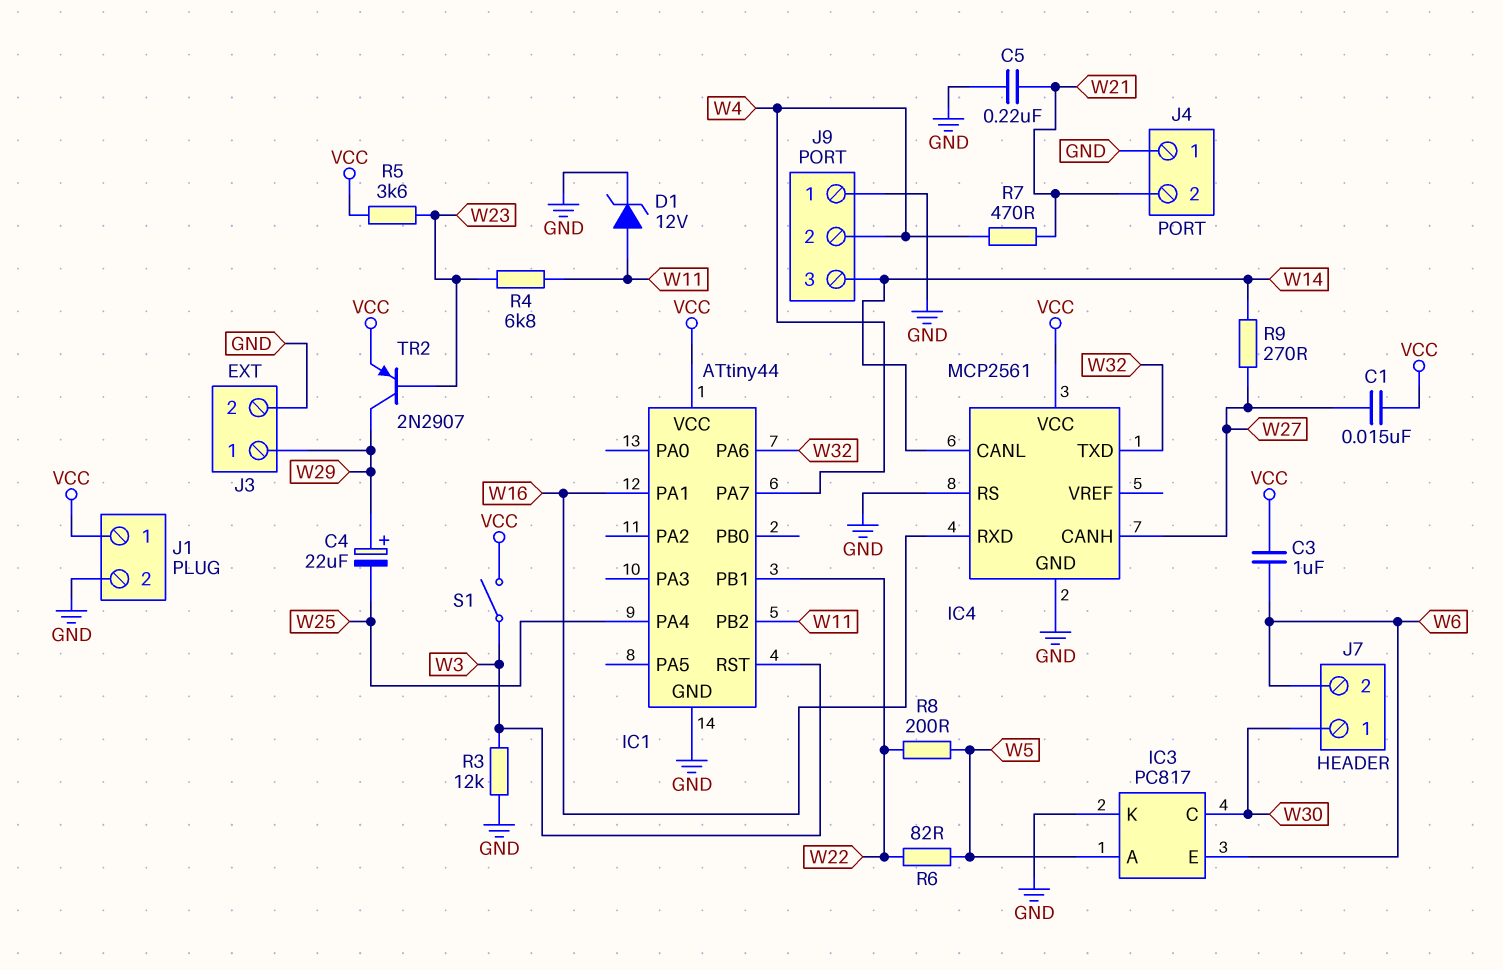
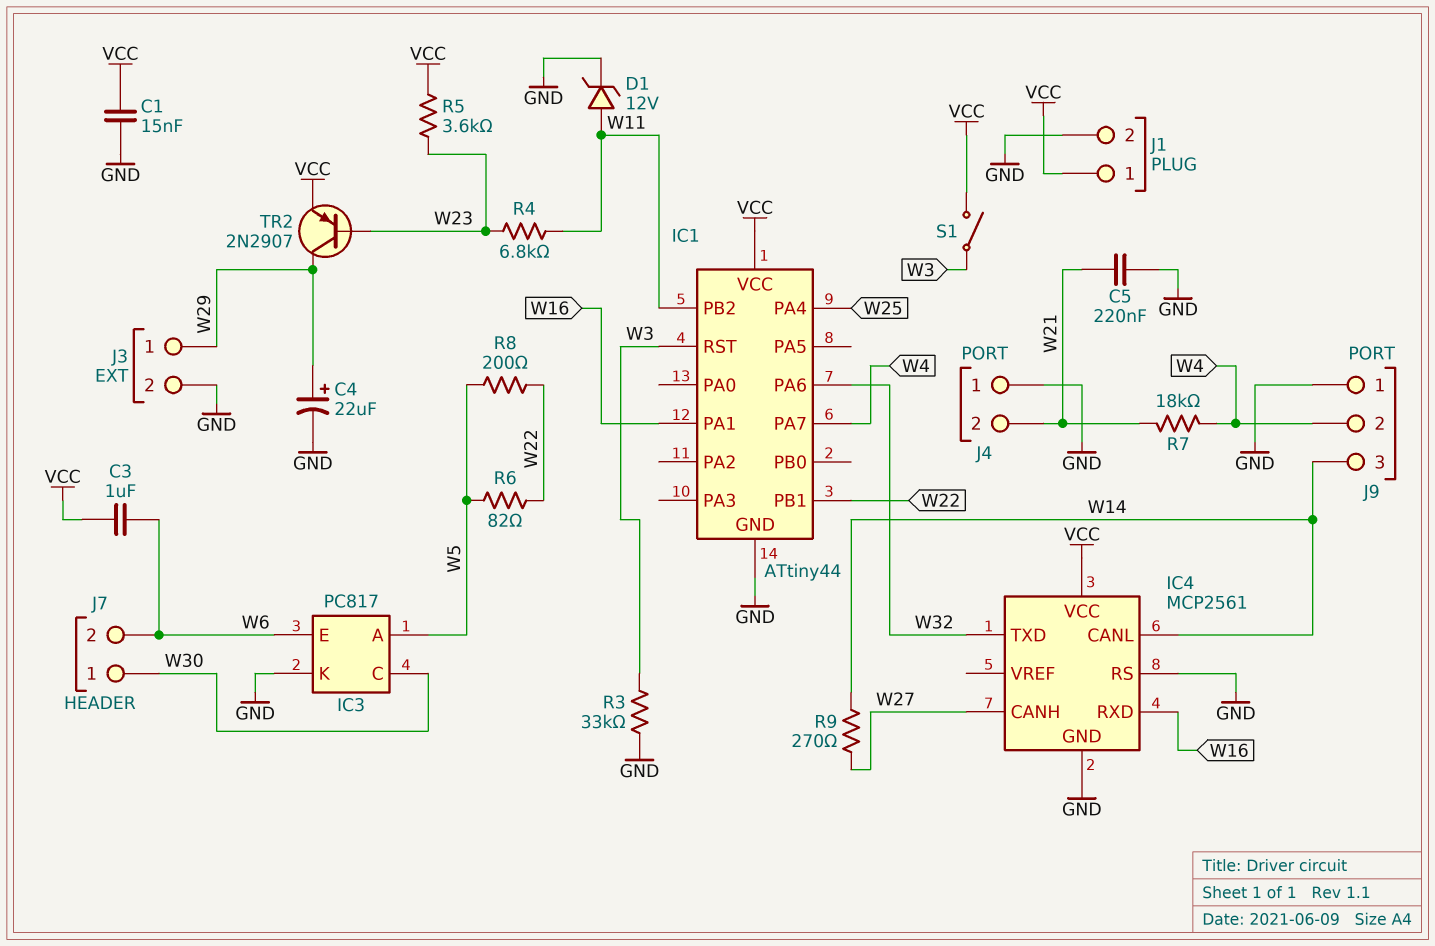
C1: 15nF (VCC, W27) -> 15nF (GND, VCC)
C4: 22uF (plus W29, minus W25) -> 22uF (plus W29, minus GND)
R3: 12k (GND, W3) -> 33k (GND, W3)
R7: 470 (W4, W21) -> 18k (W4, W21)

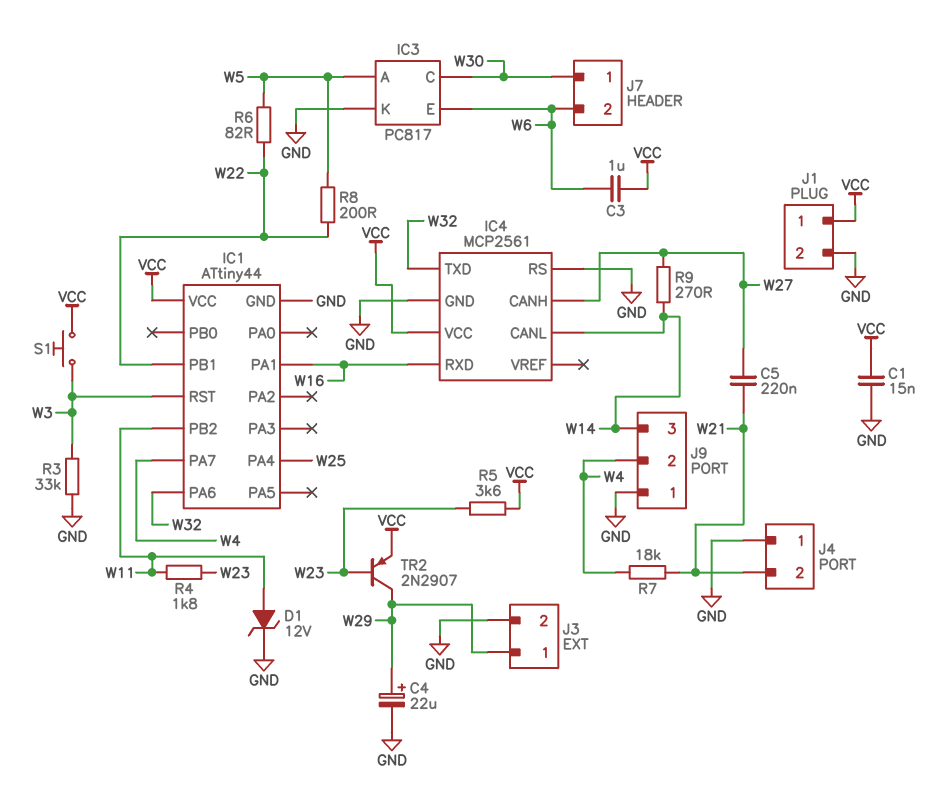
C5: 220nF (GND, W21) -> 220nF (W21, W27)
R4: 6.8k (W11, W23) -> 1.8k (W11, W23)
S1: switch (VCC, W3) -> button (VCC, W3)

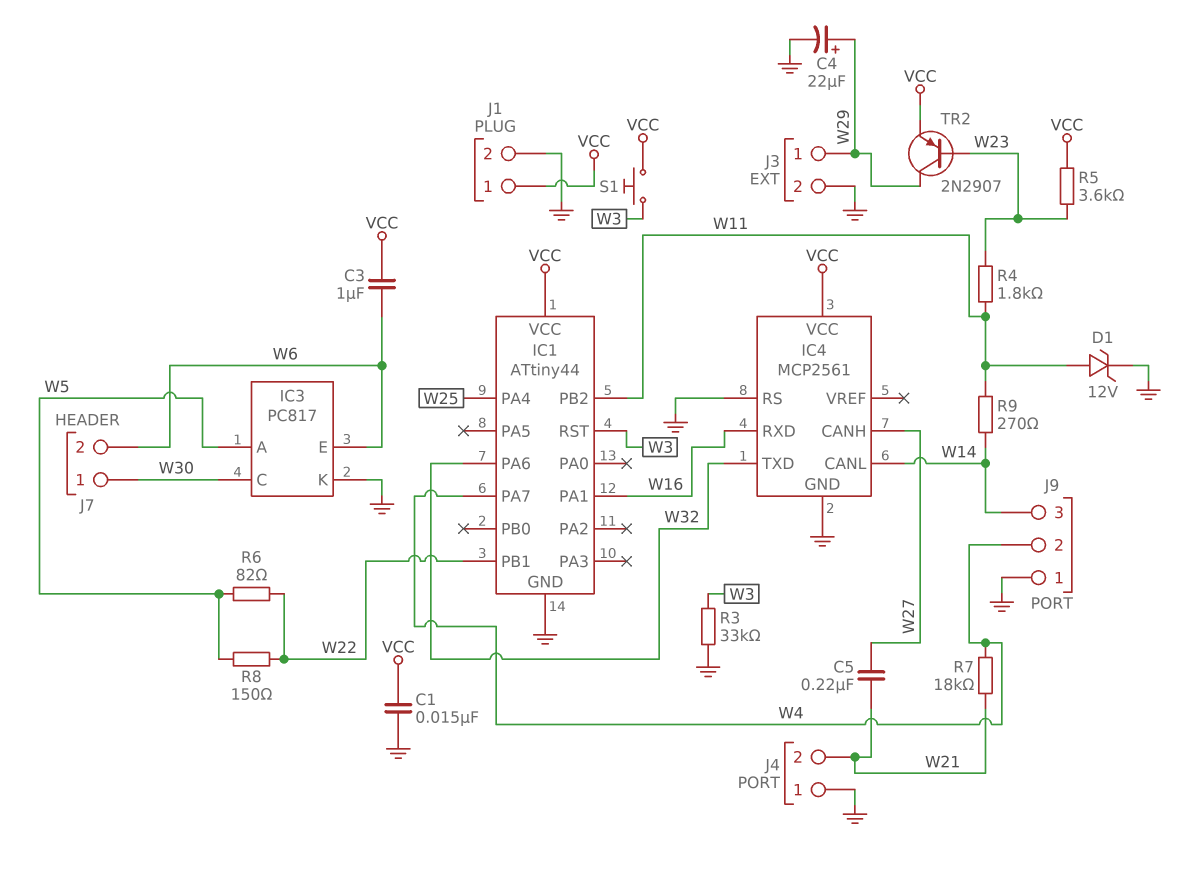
R8: 200 (W5, W22) -> 150 (W5, W22)
R9: 270 (W14, W27) -> 270 (W11, W14)

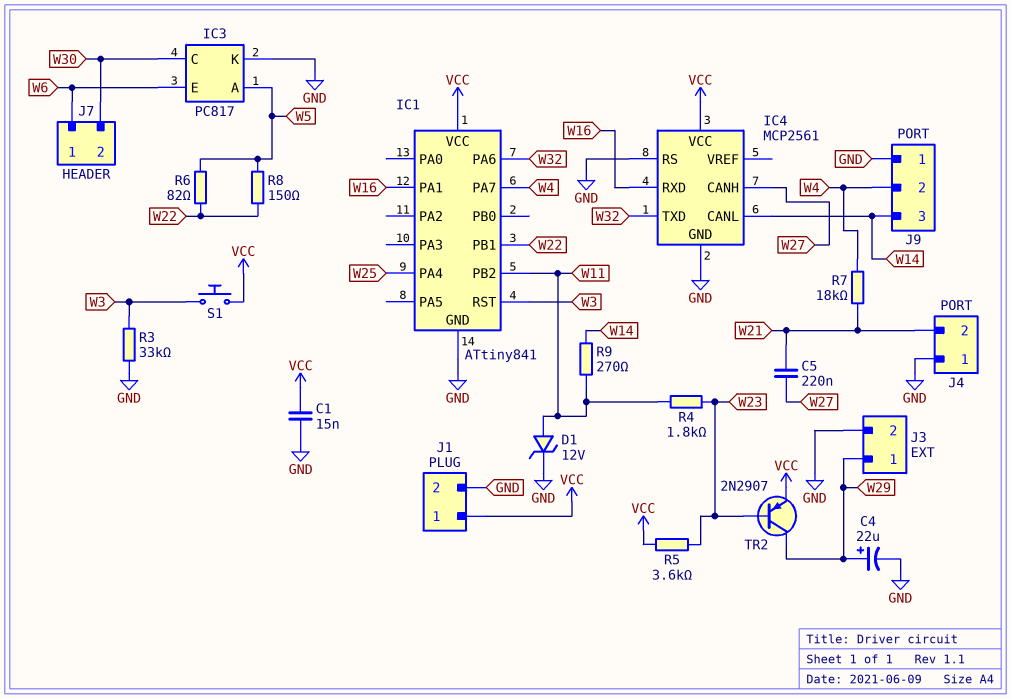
C3: 1uF (VCC, W6) -> none
IC1: ATtiny44 -> ATtiny841
J7 pin 1: W30 -> W6
J7 pin 2: W6 -> W30

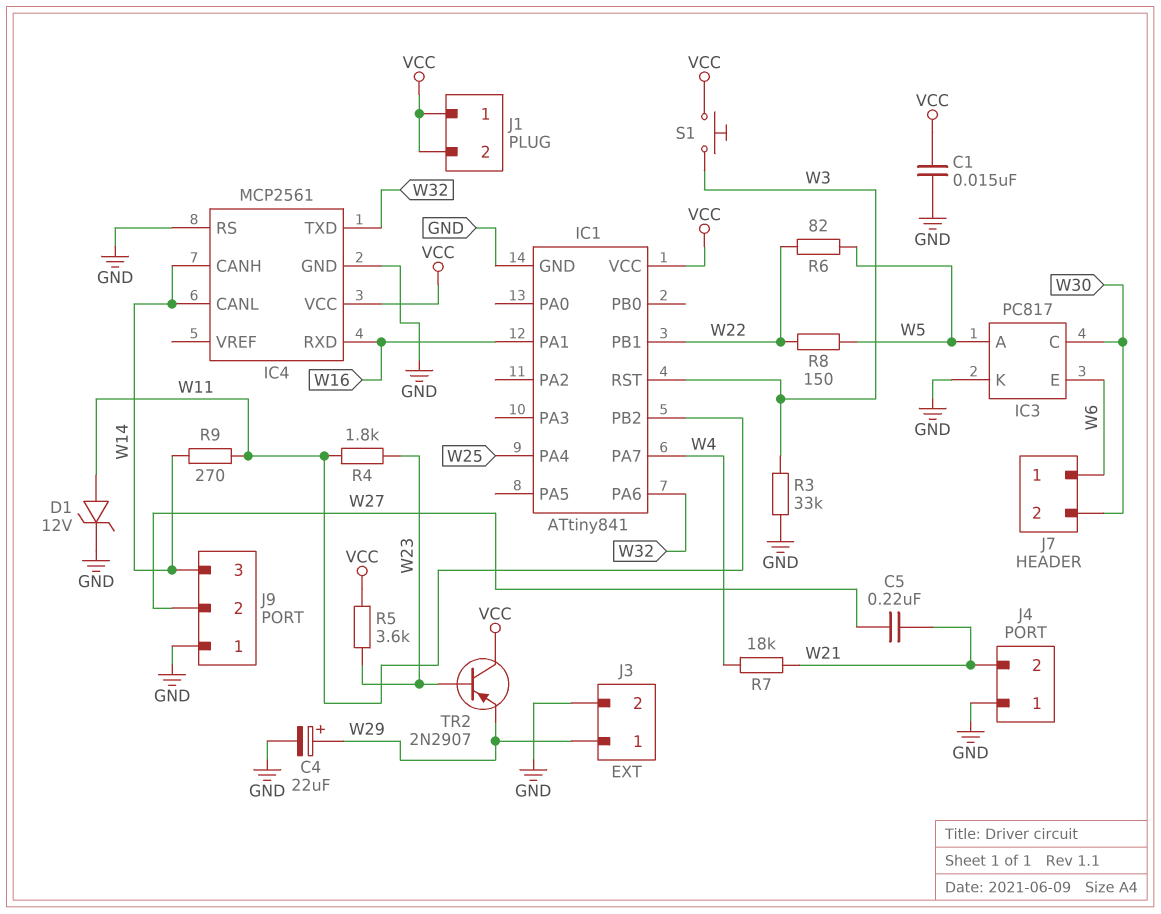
IC4 pin CANH: W27 -> W14
J1 pin 2: GND -> VCC
J9 pin 2: W4 -> W27
TR2: PNP 2N2907 (B W23, C W29, E VCC) -> PNP 2N2907 (B W23, C VCC, E W29)

